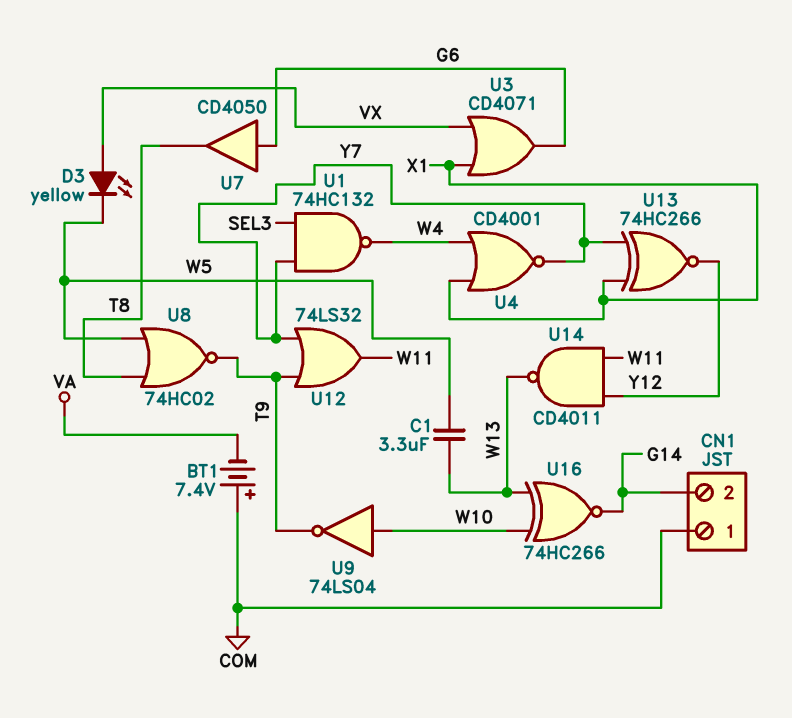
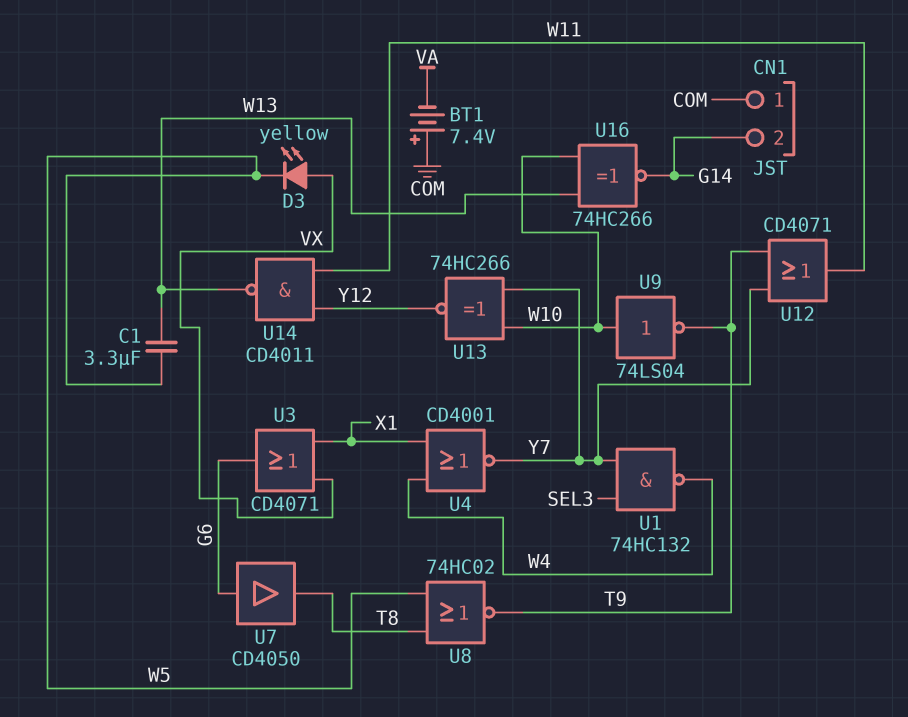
U12: OR 74LS32 (in T9, in Y7, out W11) -> OR CD4071 (in T9, in Y7, out W11)
U13: XNOR 74HC266 (in X1, in Y7, out Y12) -> XNOR 74HC266 (in W10, in Y7, out Y12)

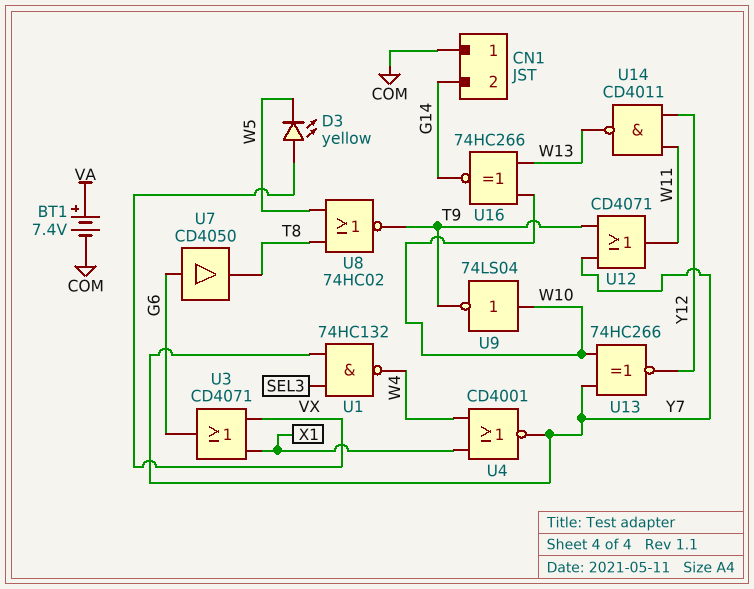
BT1: 7.4V (plus COM, minus VA) -> 7.4V (plus VA, minus COM)
C1: 3.3uF (W5, W13) -> none

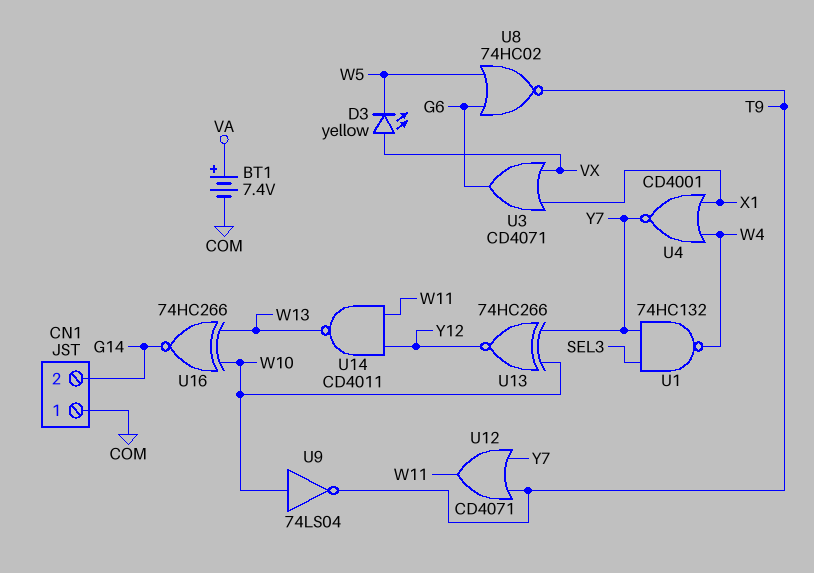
U7: buffer CD4050 (in G6, out T8) -> none
U8: NOR 74HC02 (in T8, in W5, out T9) -> NOR 74HC02 (in G6, in W5, out T9)

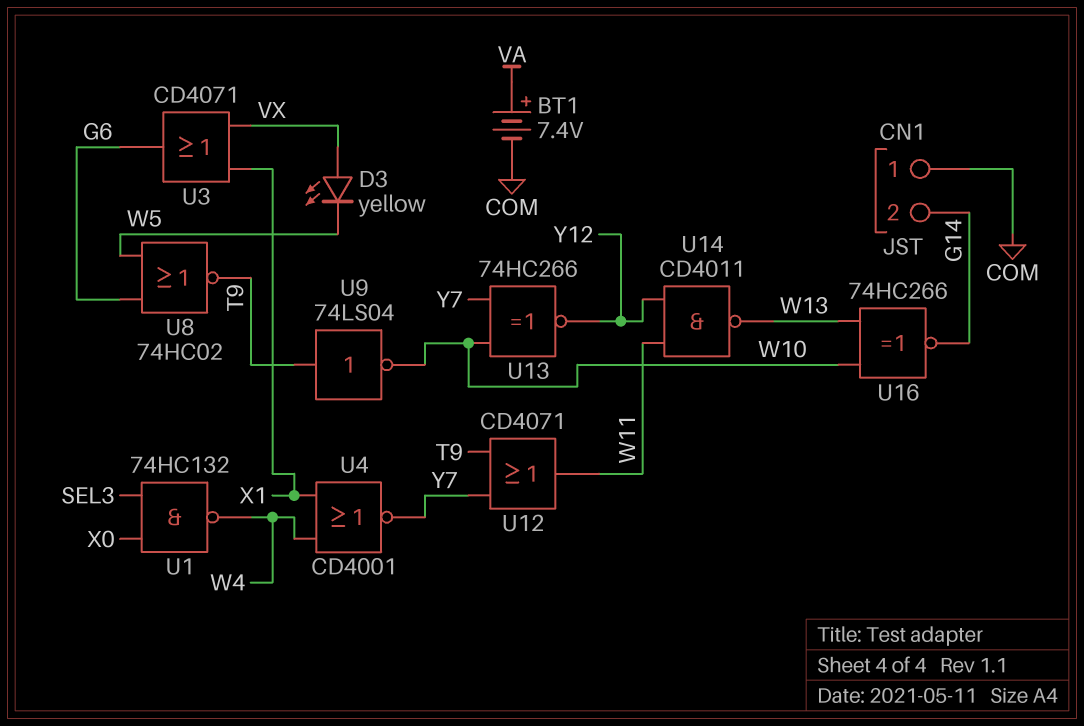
U1: NAND 74HC132 (in SEL3, in Y7, out W4) -> NAND 74HC132 (in SEL3, in X0, out W4)
U9: NOT 74LS04 (in W10, out T9) -> NOT 74LS04 (in T9, out W10)

